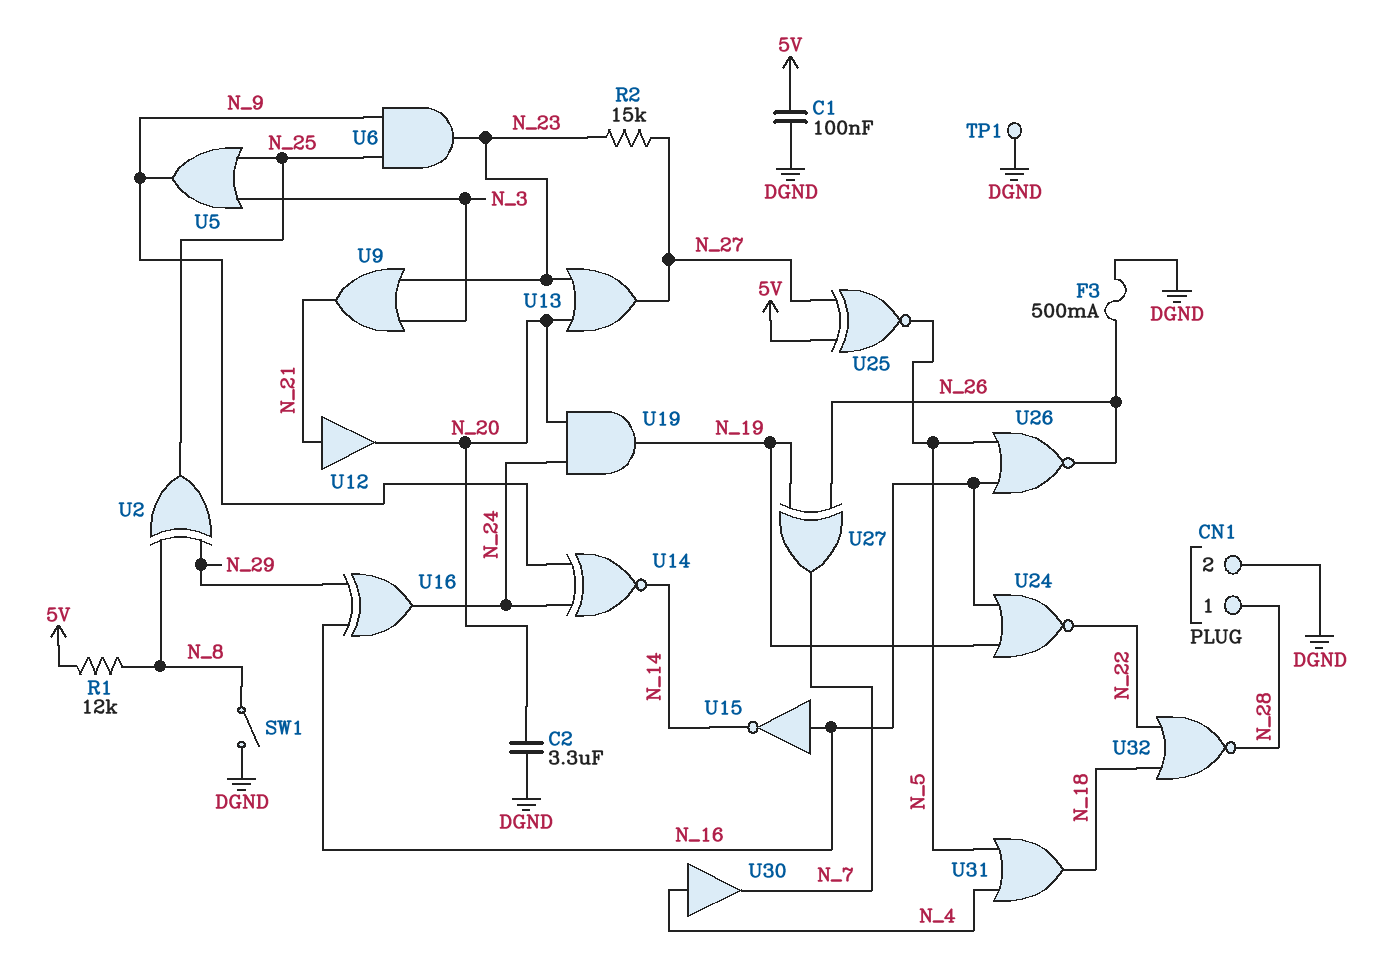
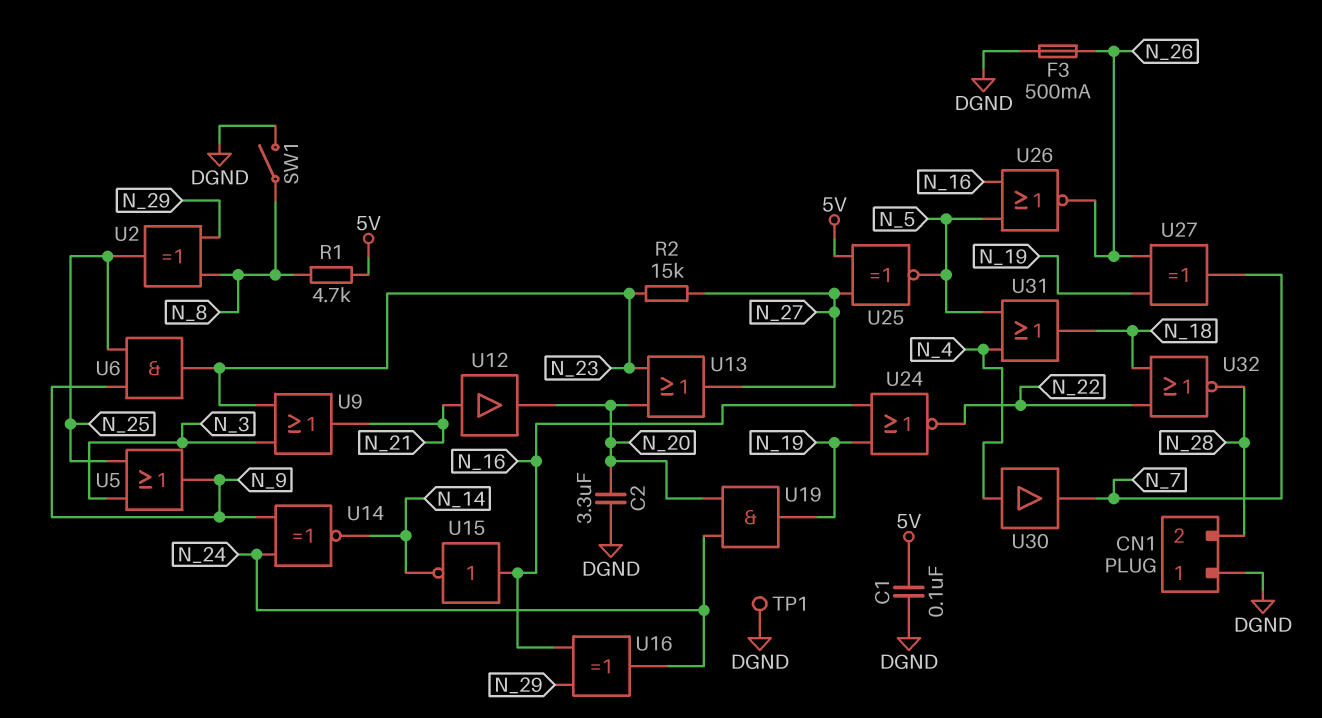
CN1 pin 1: N_28 -> DGND
CN1 pin 2: DGND -> N_28
R1: 12k (5V, N_8) -> 4.7k (5V, N_8)

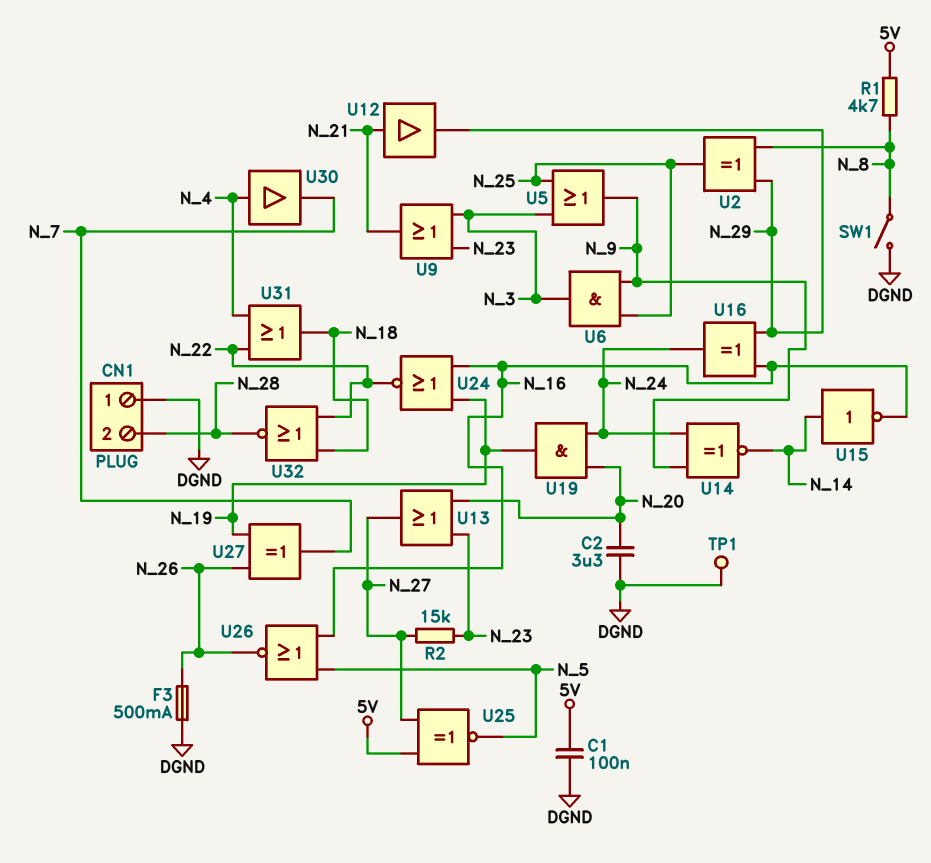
U6: AND (in N_9, in N_25, out N_23) -> AND (in N_9, in N_25, out N_3)
U12: buffer (in N_21, out N_20) -> buffer (in N_21, out N_29)
U15: NOT (in N_16, out N_14) -> NOT (in N_14, out N_16)
U31: OR (in N_4, in N_5, out N_18) -> OR (in N_4, in N_22, out N_18)

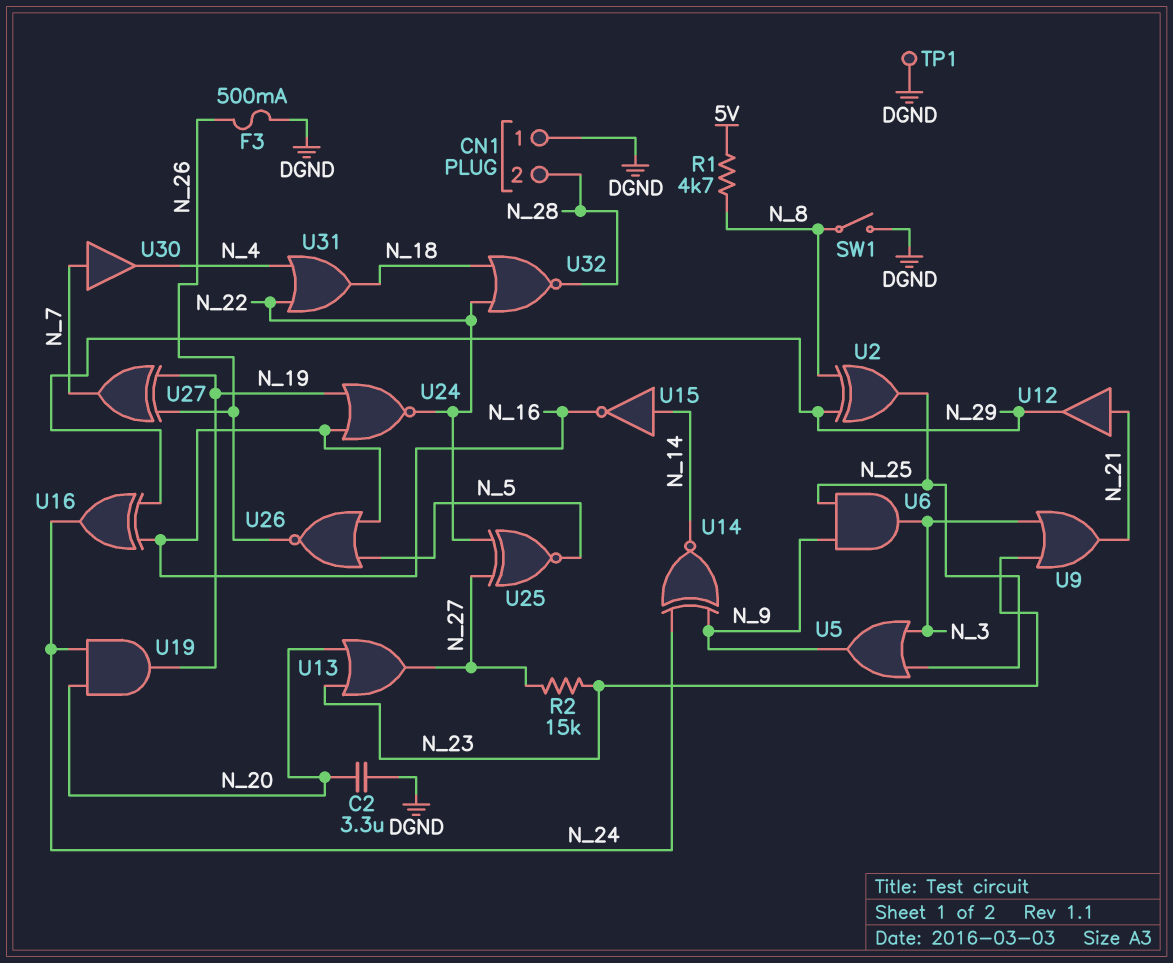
C1: 100nF (5V, DGND) -> none
U25: XNOR (in 5V, in N_27, out N_5) -> XNOR (in N_22, in N_27, out N_5)
U30: buffer (in N_4, out N_7) -> buffer (in N_7, out N_4)

